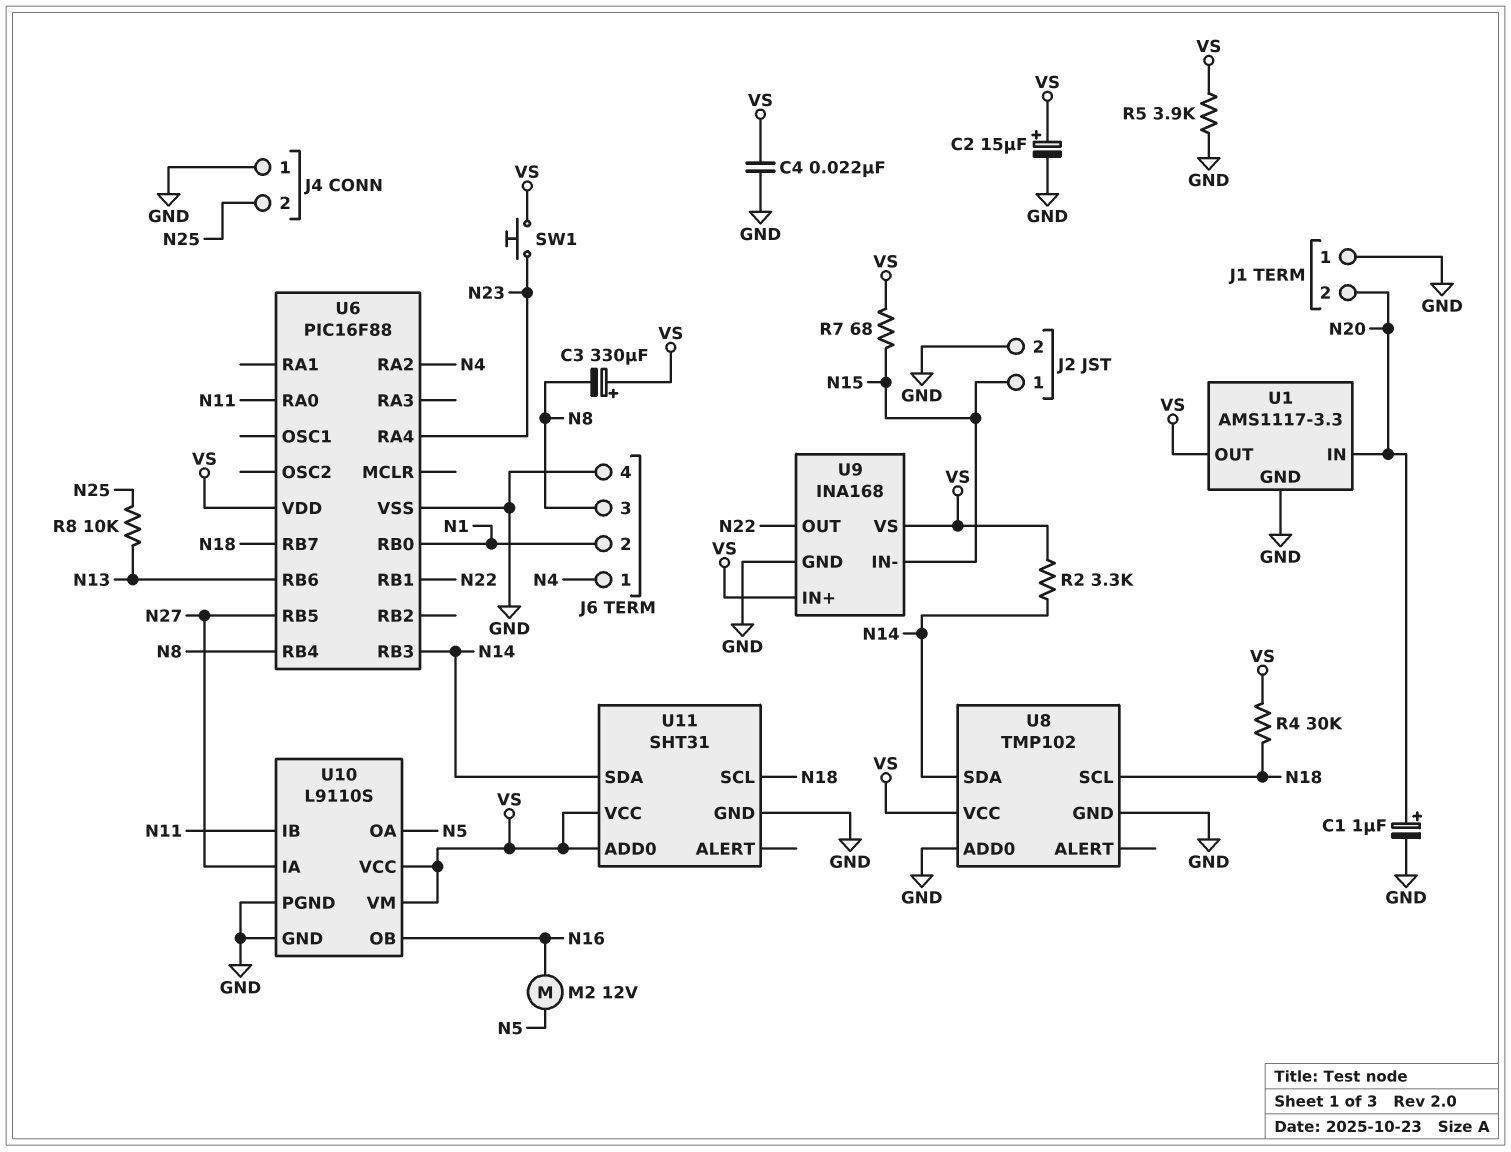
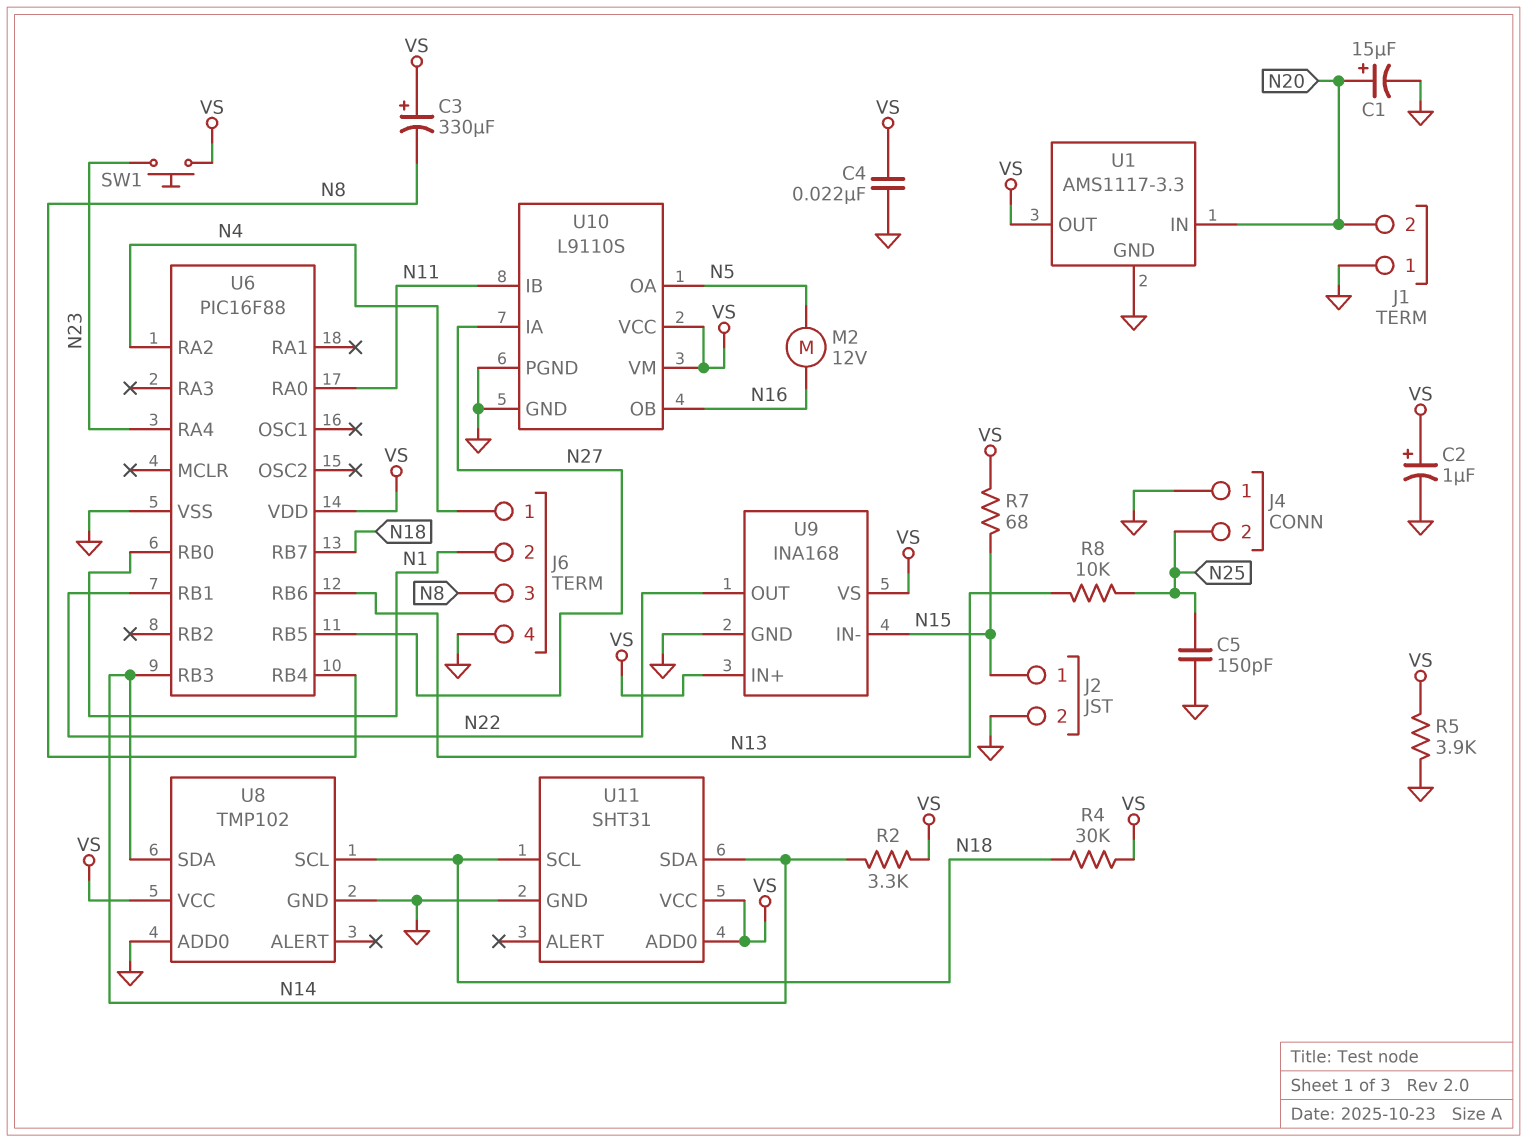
C1: 1uF (plus N20, minus GND) -> 15uF (plus N20, minus GND)
C2: 15uF (plus VS, minus GND) -> 1uF (plus VS, minus GND)
C5: none -> 150pF (GND, N25)

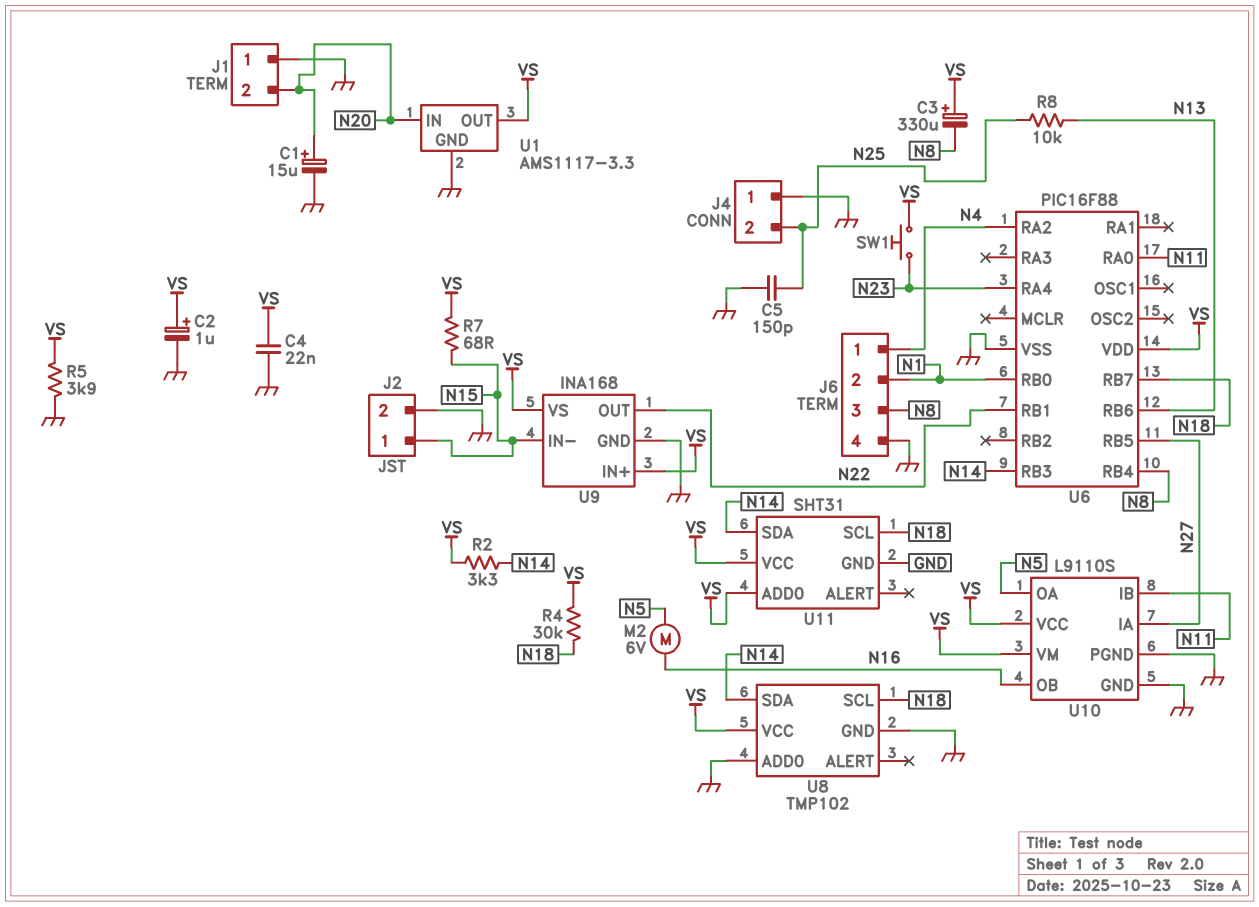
M2: motor 12V (N5, N16) -> motor 6V (N5, N16)

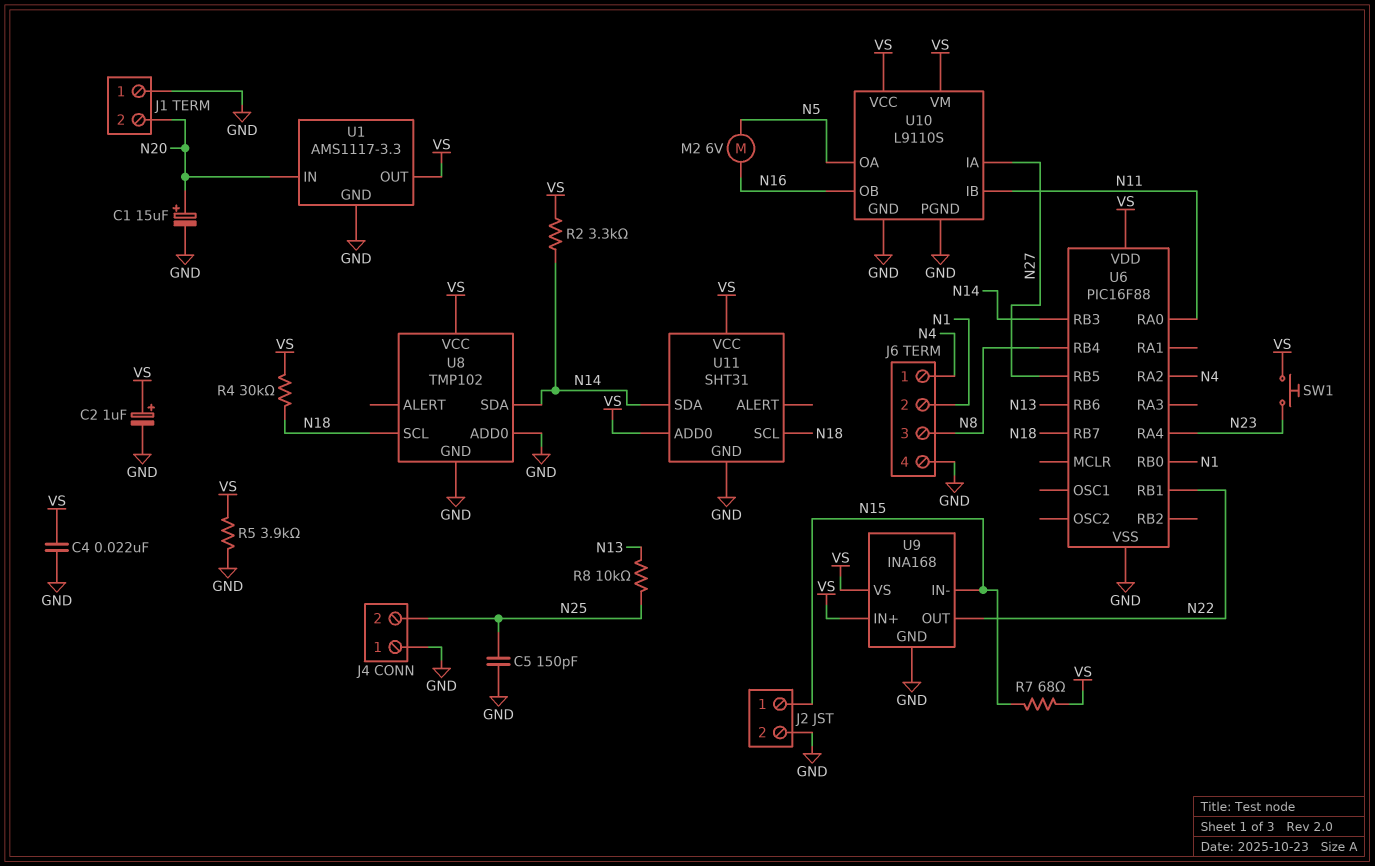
C3: 330uF (plus VS, minus N8) -> none

